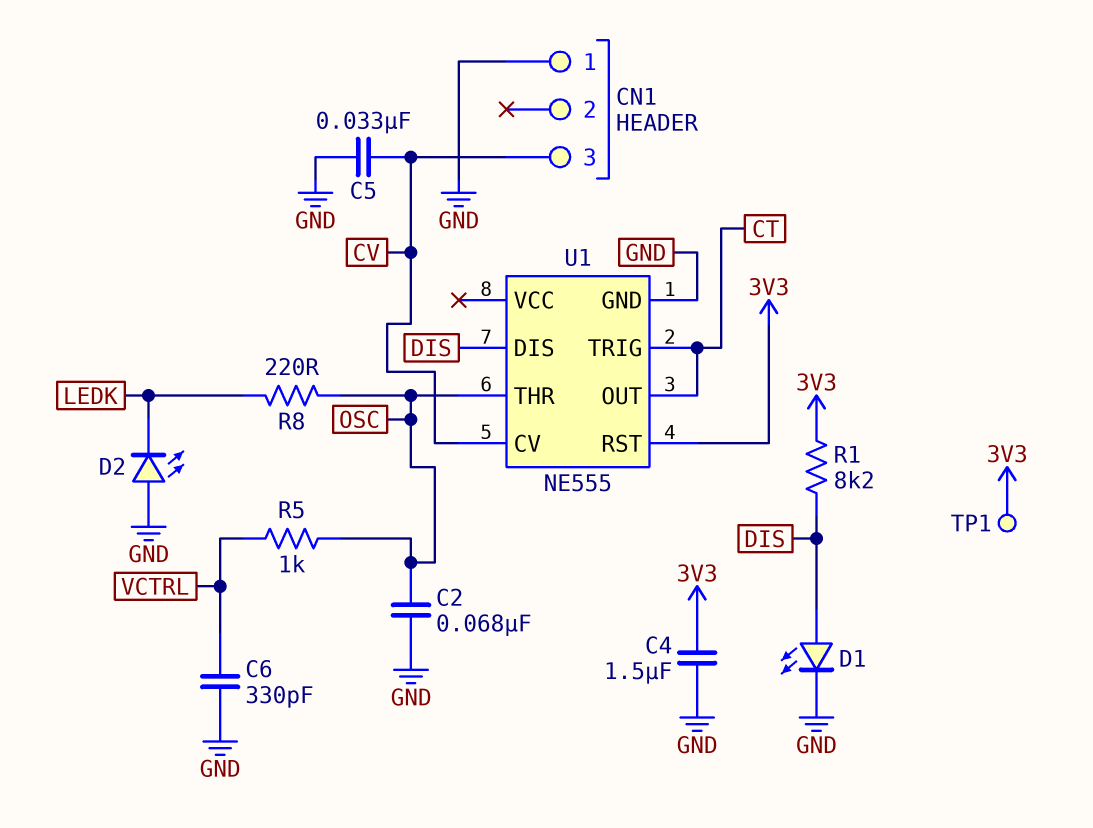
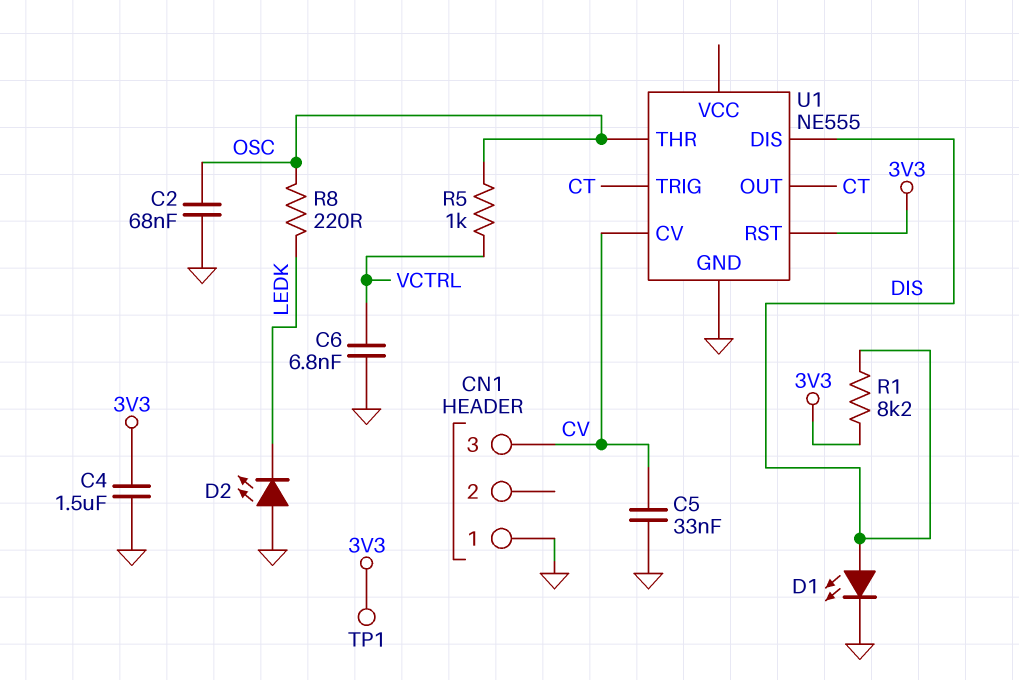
C6: 330pF (GND, VCTRL) -> 6.8nF (GND, VCTRL)

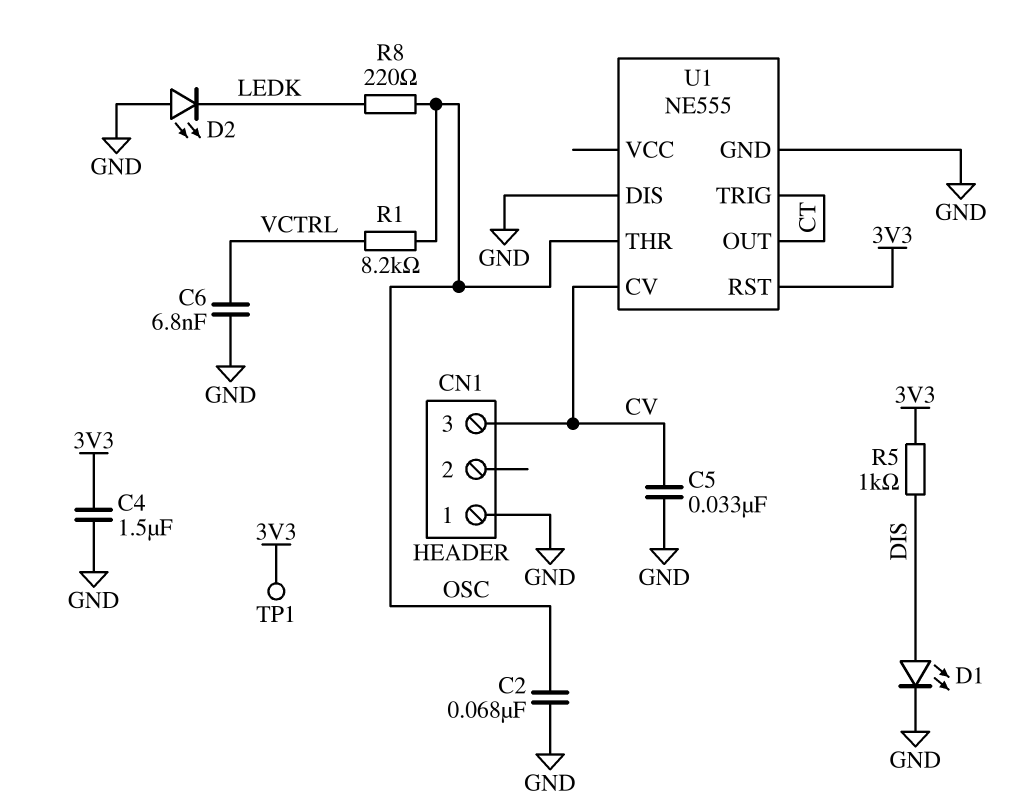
R1: 8.2k (3V3, DIS) -> 8.2k (OSC, VCTRL)
R5: 1k (OSC, VCTRL) -> 1k (3V3, DIS)
U1 pin DIS: DIS -> GND

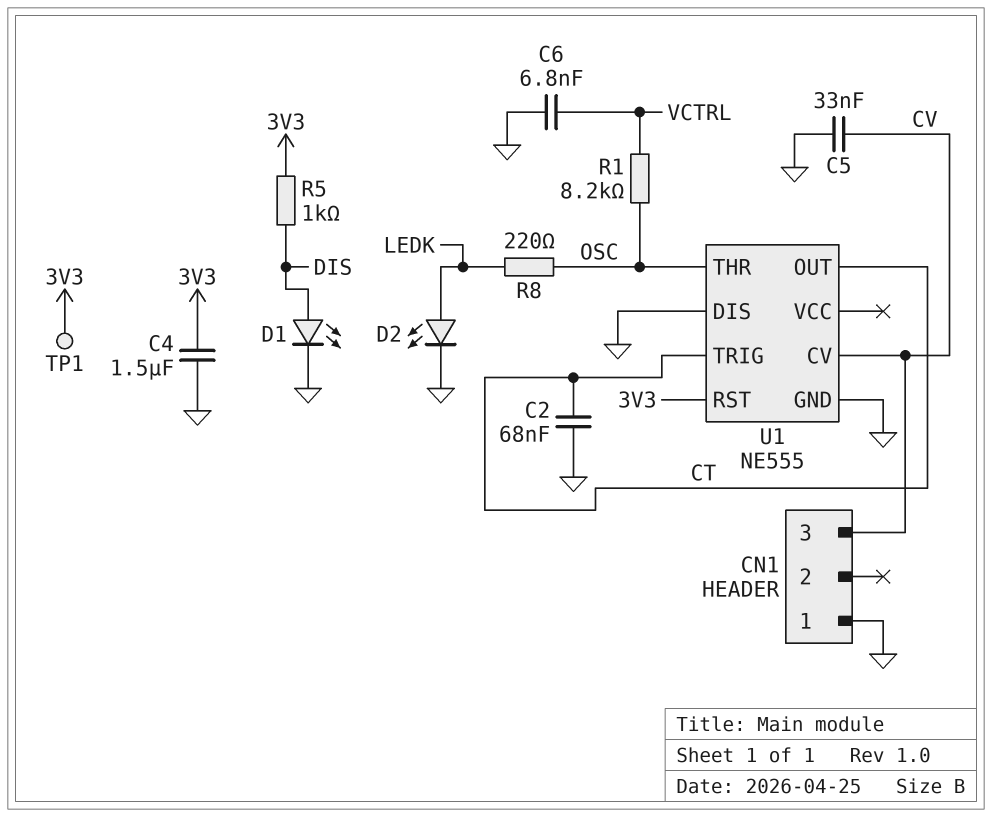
C2: 68nF (GND, OSC) -> 68nF (CT, GND)
D2: LED (A GND, K LEDK) -> LED (A LEDK, K GND)

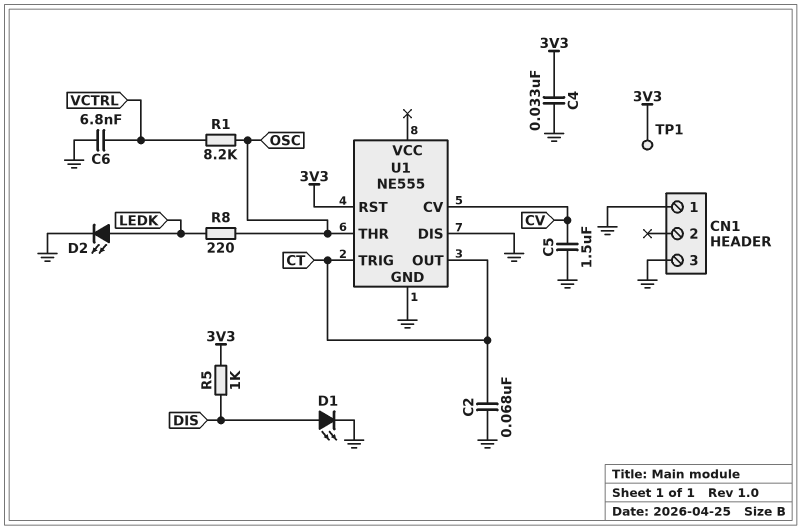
C4: 1.5uF (3V3, GND) -> 33nF (3V3, GND)
C5: 33nF (CV, GND) -> 1.5uF (CV, GND)
CN1 pin 3: CV -> GND

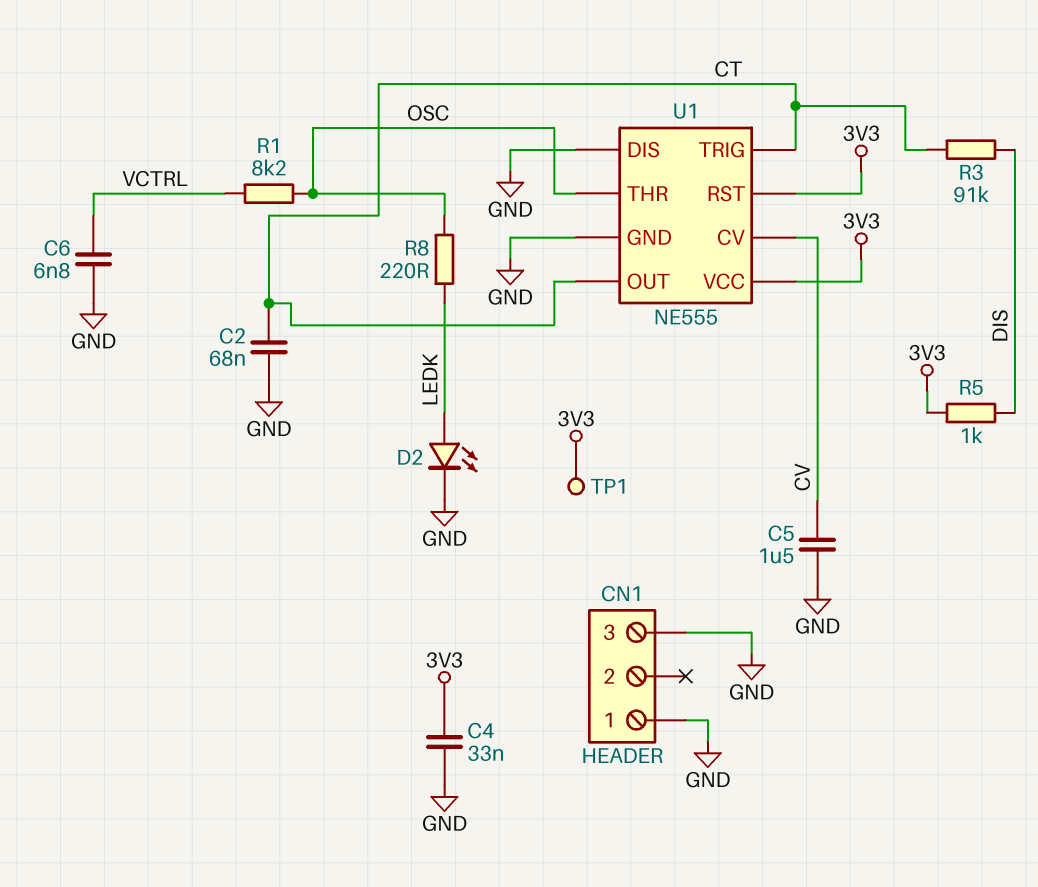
D1: LED (A DIS, K GND) -> none
R3: none -> 91k (CT, DIS)
U1 pin VCC: none -> 3V3

